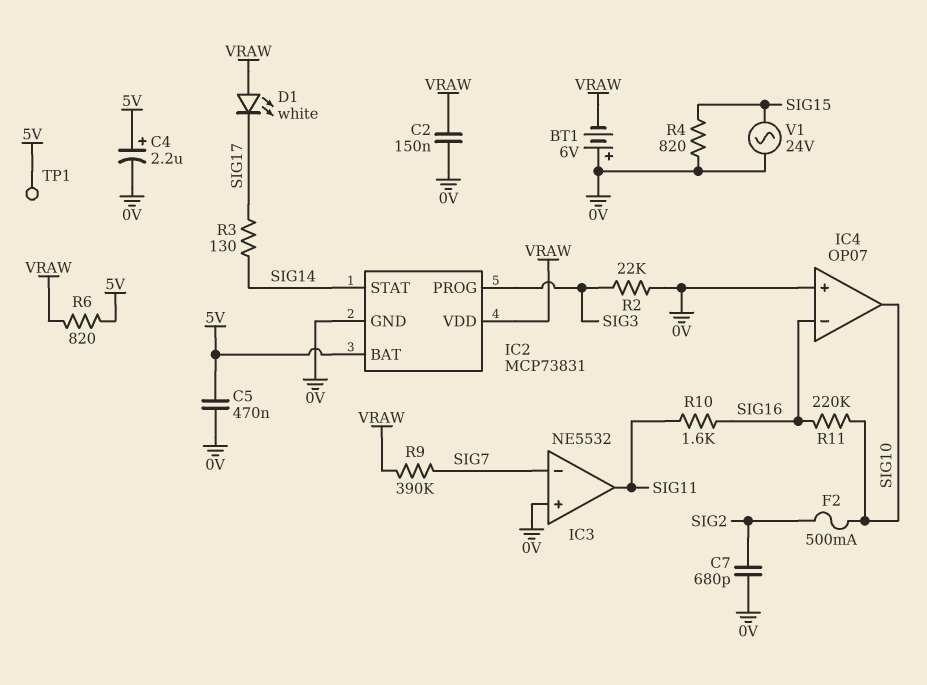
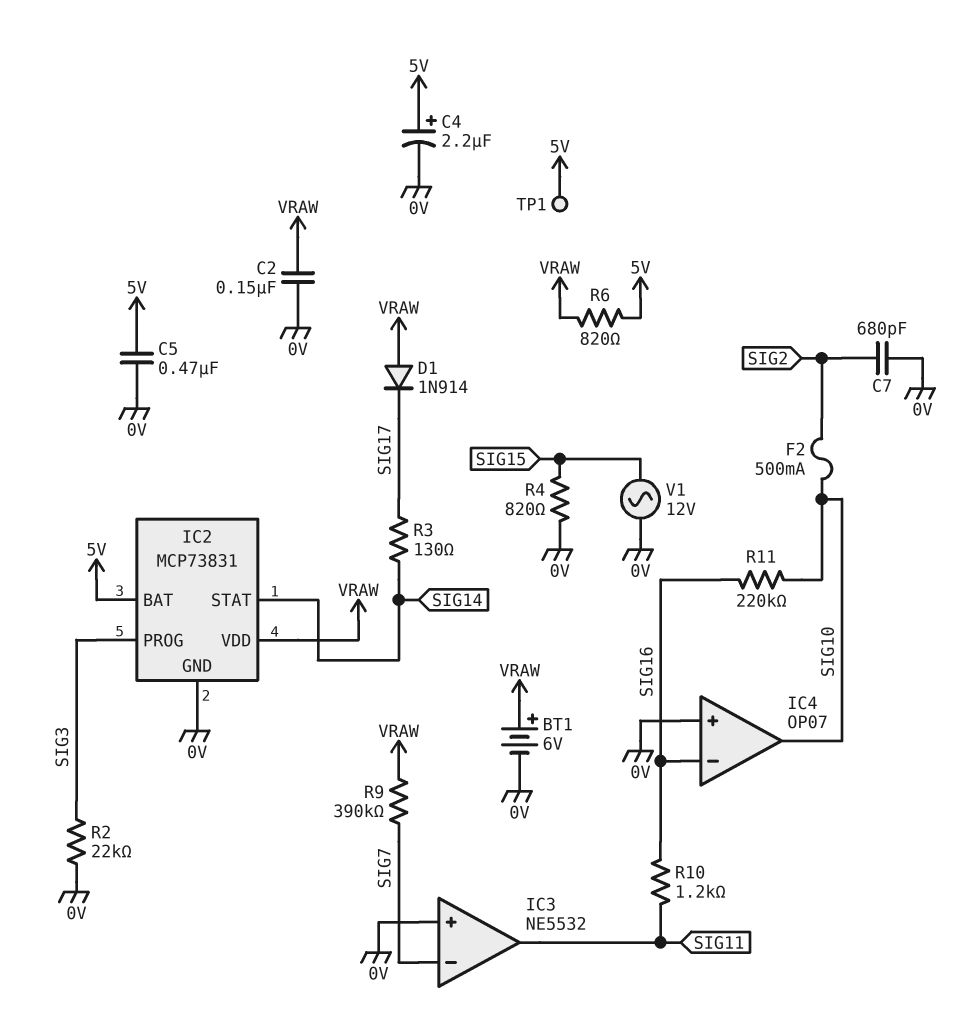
BT1: 6V (plus 0V, minus VRAW) -> 6V (plus VRAW, minus 0V)
D1: LED white (A VRAW, K SIG17) -> diode 1N914 (A VRAW, K SIG17)
R10: 1.6k (SIG11, SIG16) -> 1.2k (SIG11, SIG16)
V1: AC 24V (0V, SIG15) -> AC 12V (0V, SIG15)

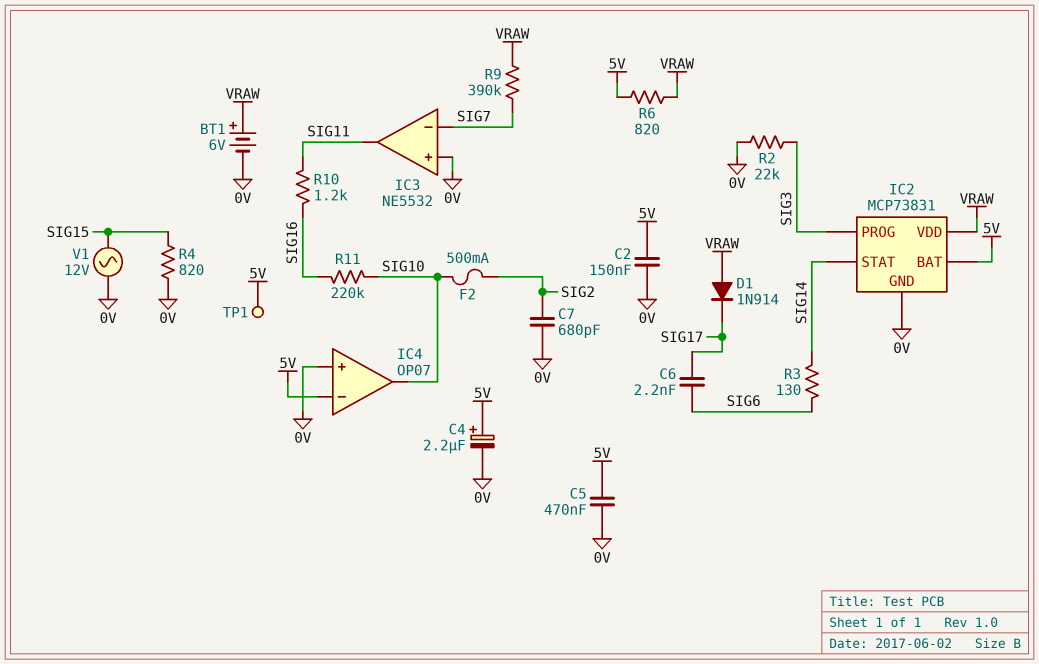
C2: 150nF (0V, VRAW) -> 150nF (0V, 5V)
C6: none -> 2.2nF (SIG6, SIG17)
IC4 pin in-: SIG16 -> 5V
R3: 130 (SIG14, SIG17) -> 130 (SIG6, SIG14)

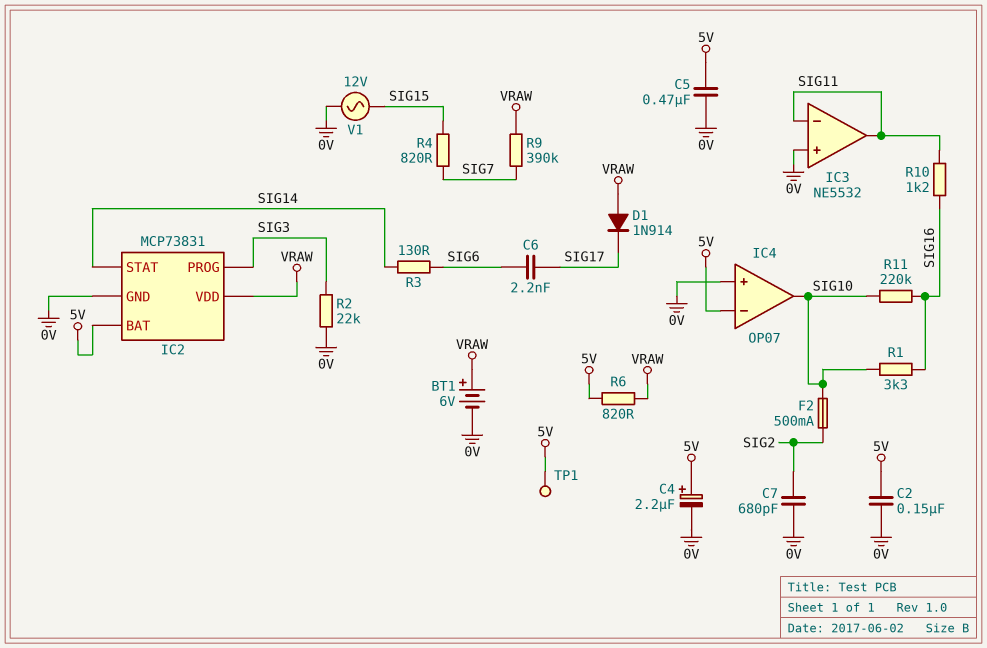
IC3 pin in-: SIG7 -> SIG11
R1: none -> 3.3k (SIG10, SIG16)
R4: 820 (0V, SIG15) -> 820 (SIG7, SIG15)

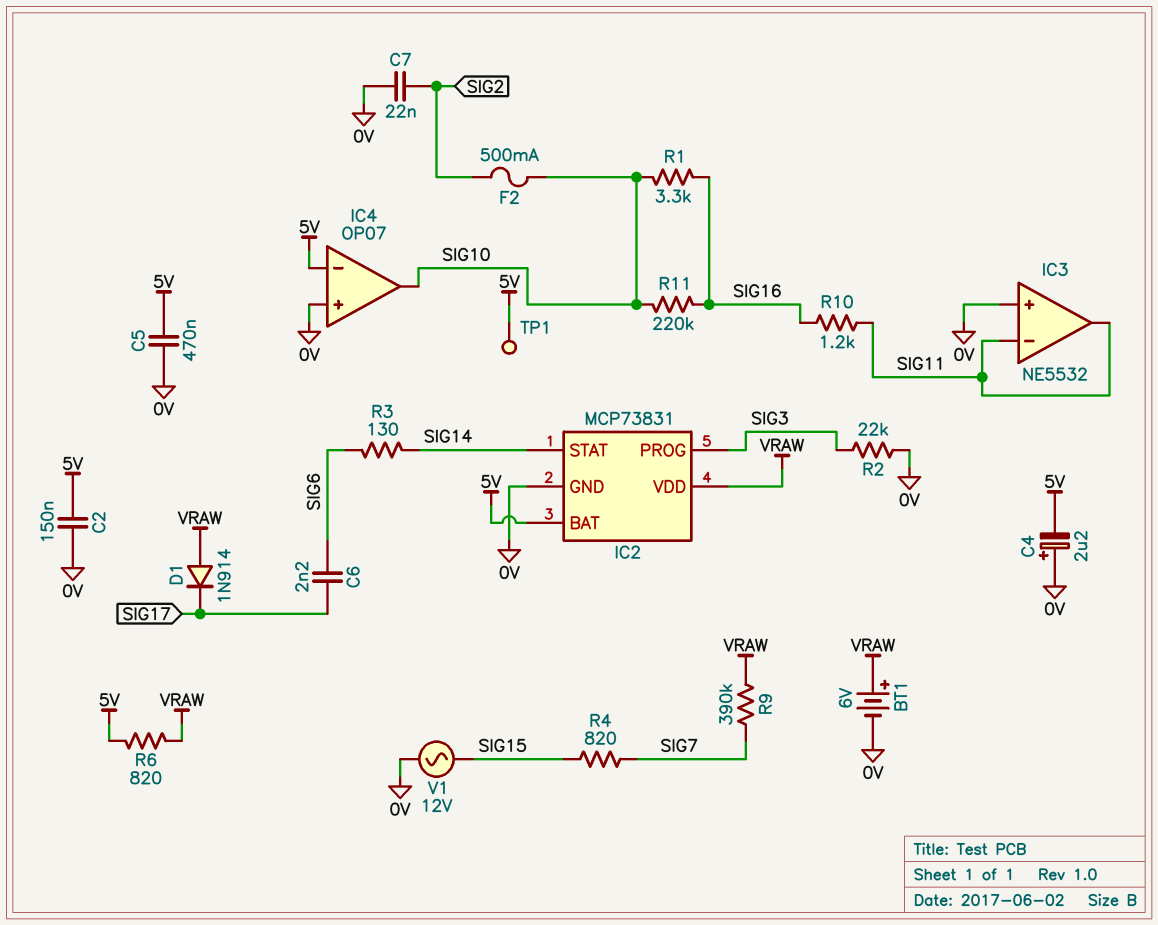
C4: 2.2uF (plus 5V, minus 0V) -> 2.2uF (plus 0V, minus 5V)
C7: 680pF (0V, SIG2) -> 22nF (0V, SIG2)

